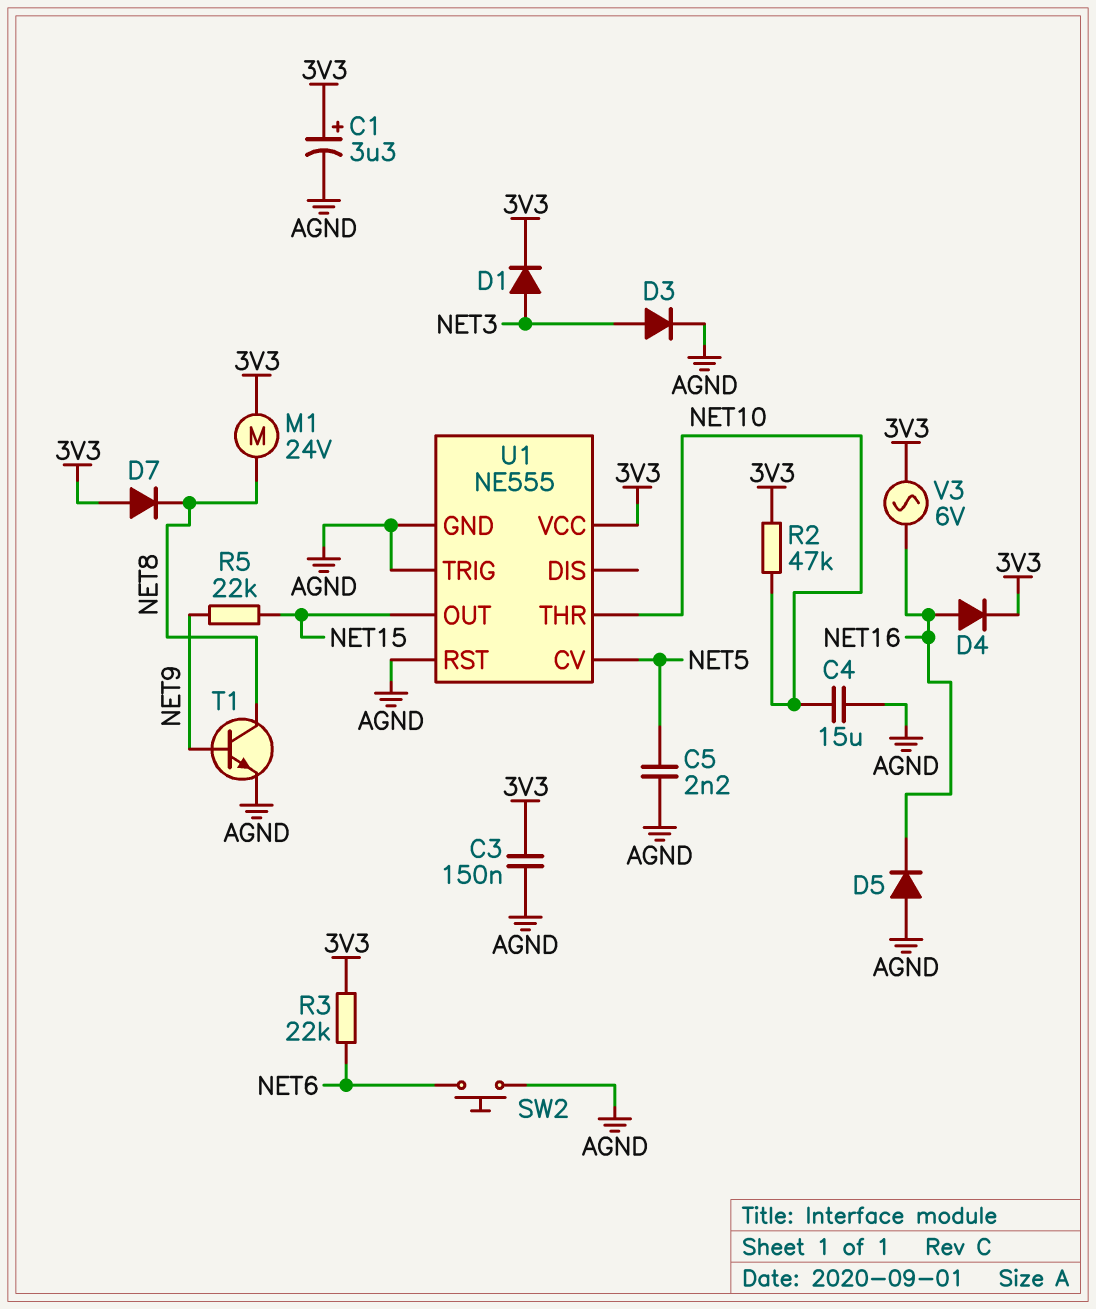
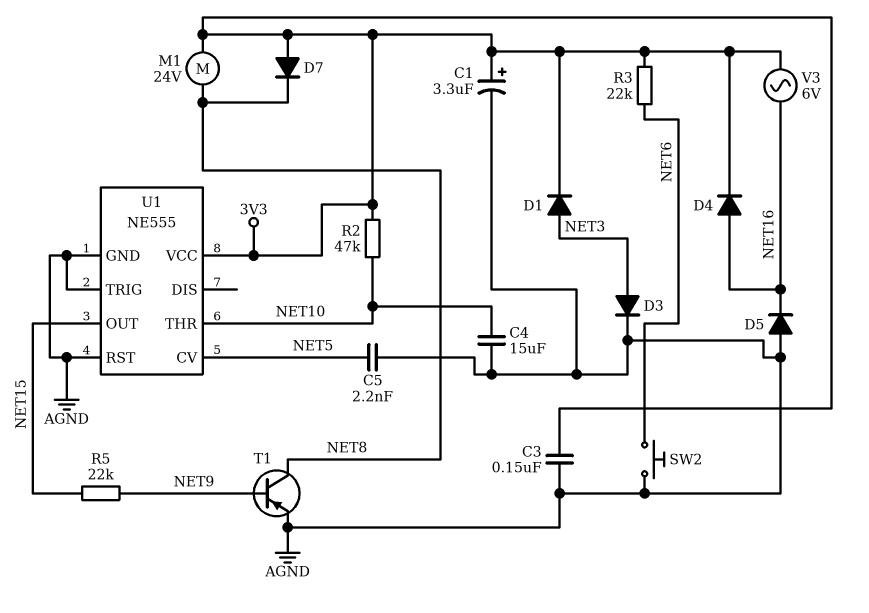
T1: NPN (B NET9, C NET8, E AGND) -> PNP (B NET9, C NET8, E AGND)

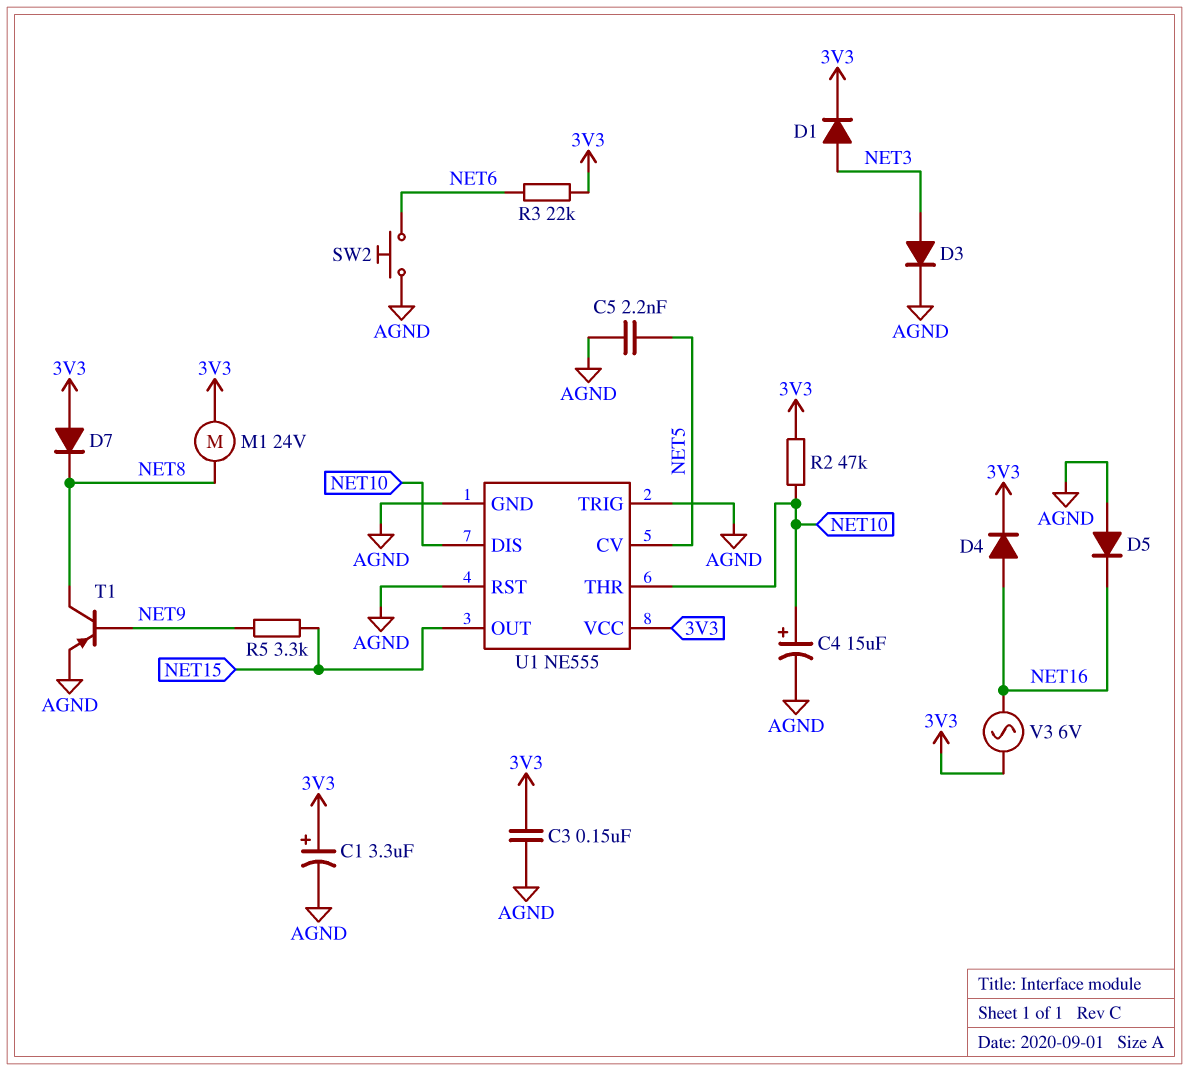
C4: 15uF (AGND, NET10) -> 15uF (plus NET10, minus AGND)
R5: 22k (NET9, NET15) -> 3.3k (NET9, NET15)
U1 pin DIS: none -> NET10

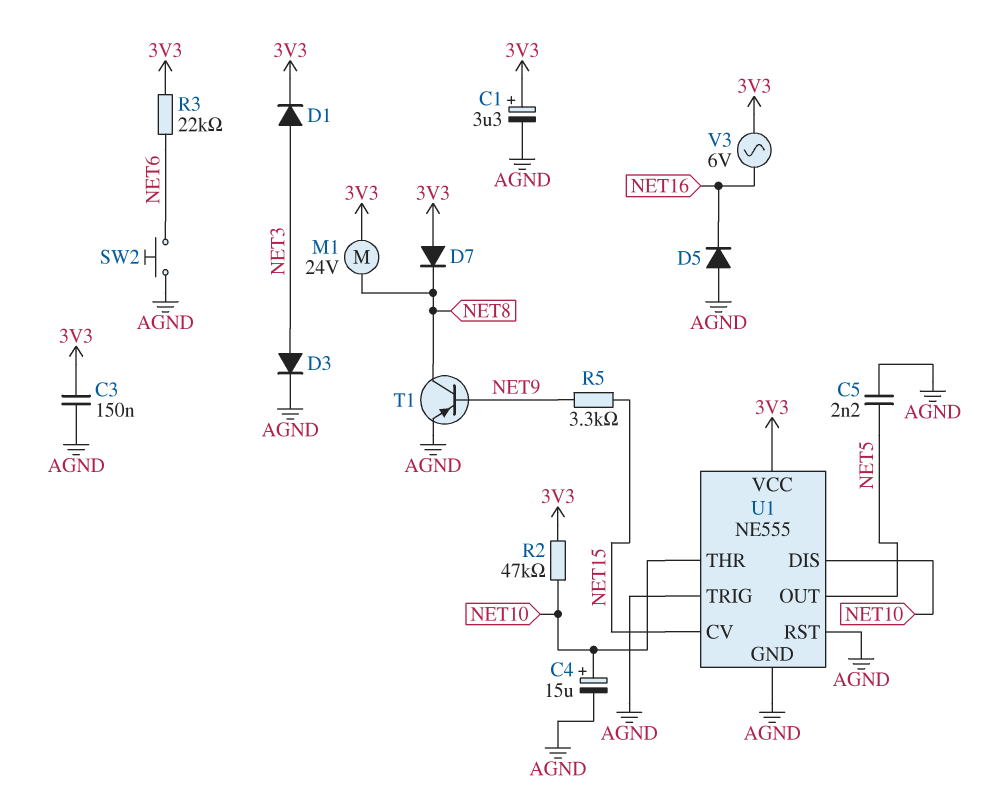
D4: diode (A NET16, K 3V3) -> none
U1 pin CV: NET5 -> NET15
U1 pin OUT: NET15 -> NET5

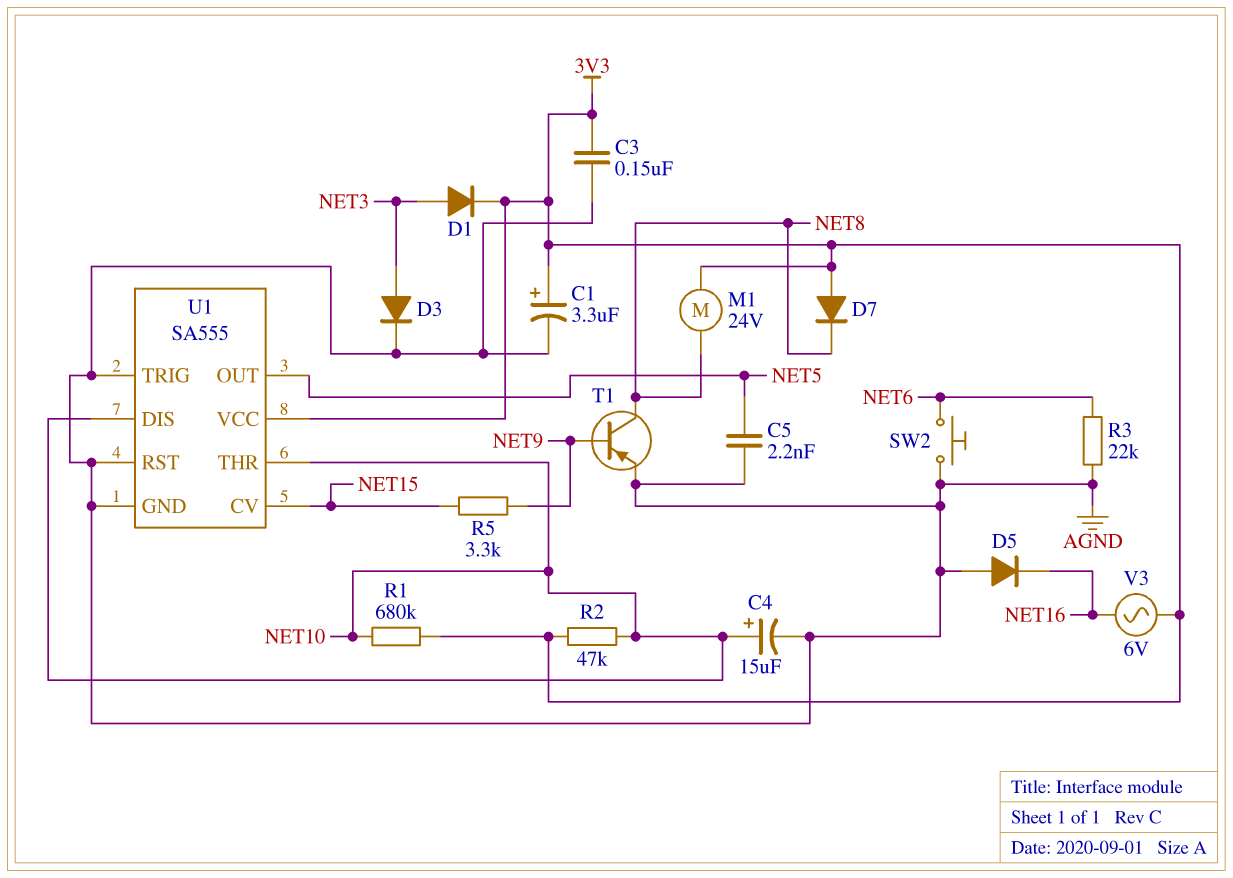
R1: none -> 680k (3V3, NET10)
R3: 22k (3V3, NET6) -> 22k (AGND, NET6)
U1: NE555 -> SA555

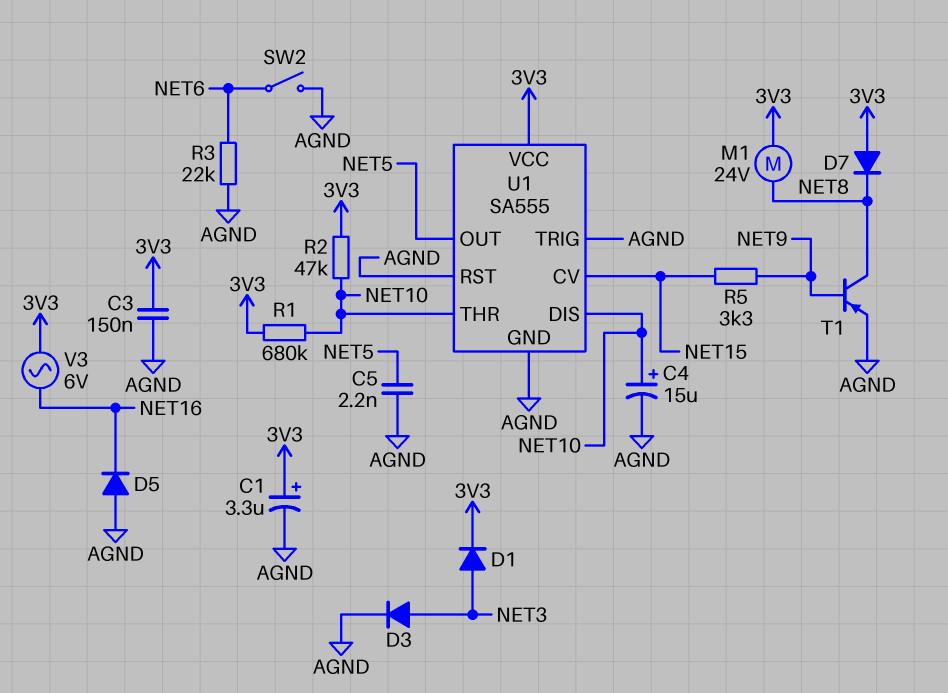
SW2: button (AGND, NET6) -> switch (AGND, NET6)

